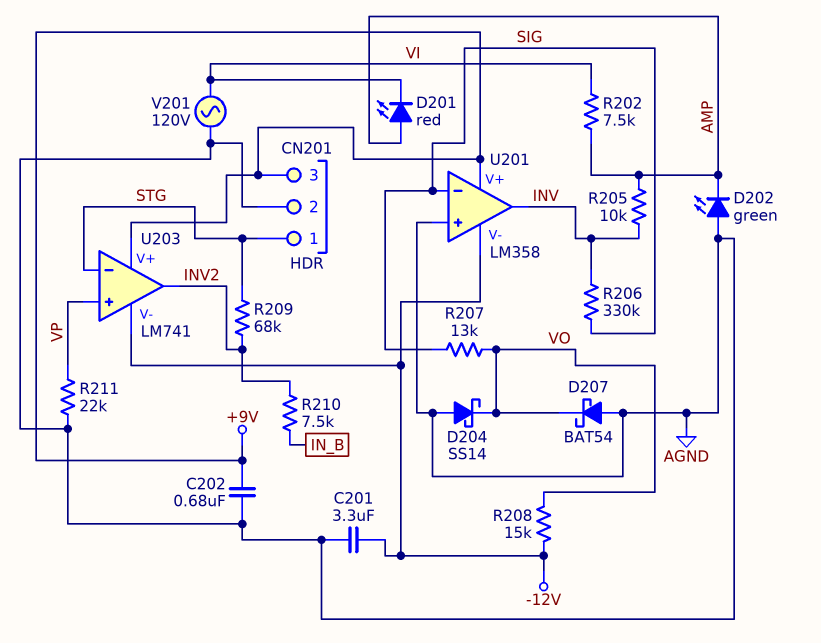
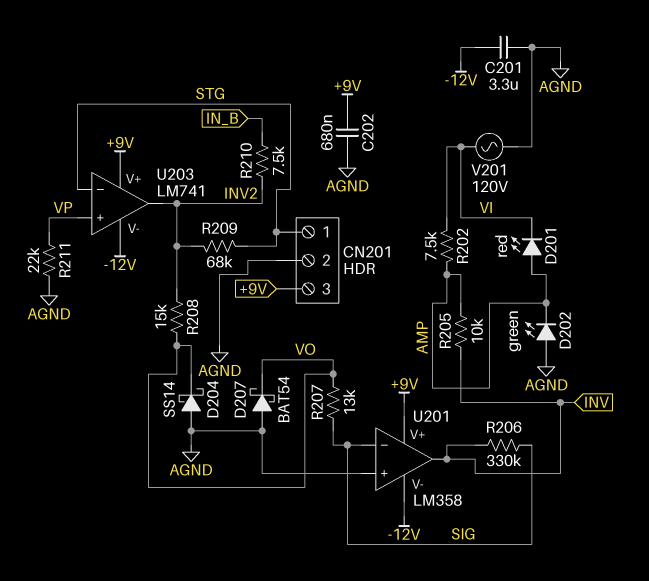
R208: 15k (-12V, VO) -> 15k (INV2, VO)

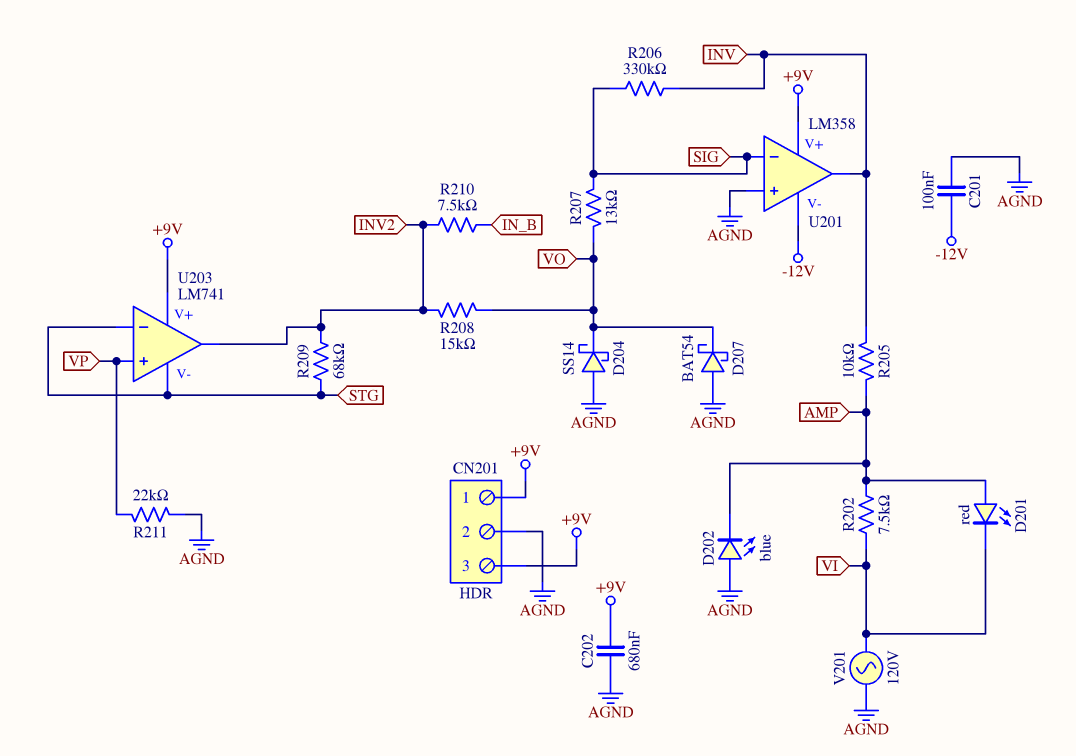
C201: 3.3uF (-12V, AGND) -> 100nF (-12V, AGND)
CN201 pin 1: STG -> +9V
D202: LED green (A AGND, K AMP) -> LED blue (A AGND, K AMP)
U203 pin V-: -12V -> STG

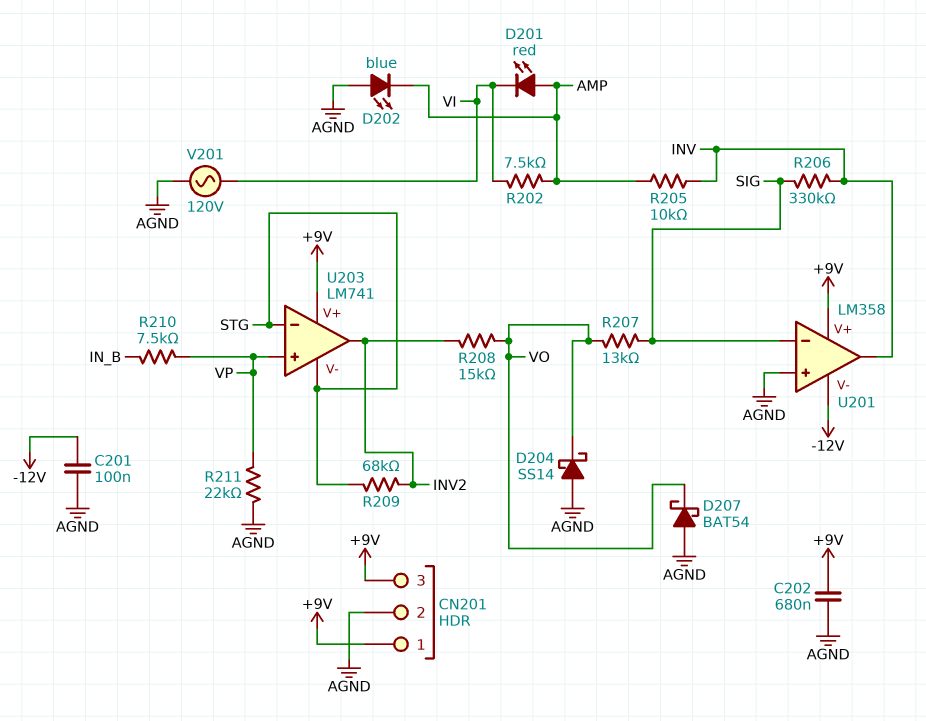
R210: 7.5k (INV2, IN_B) -> 7.5k (IN_B, VP)

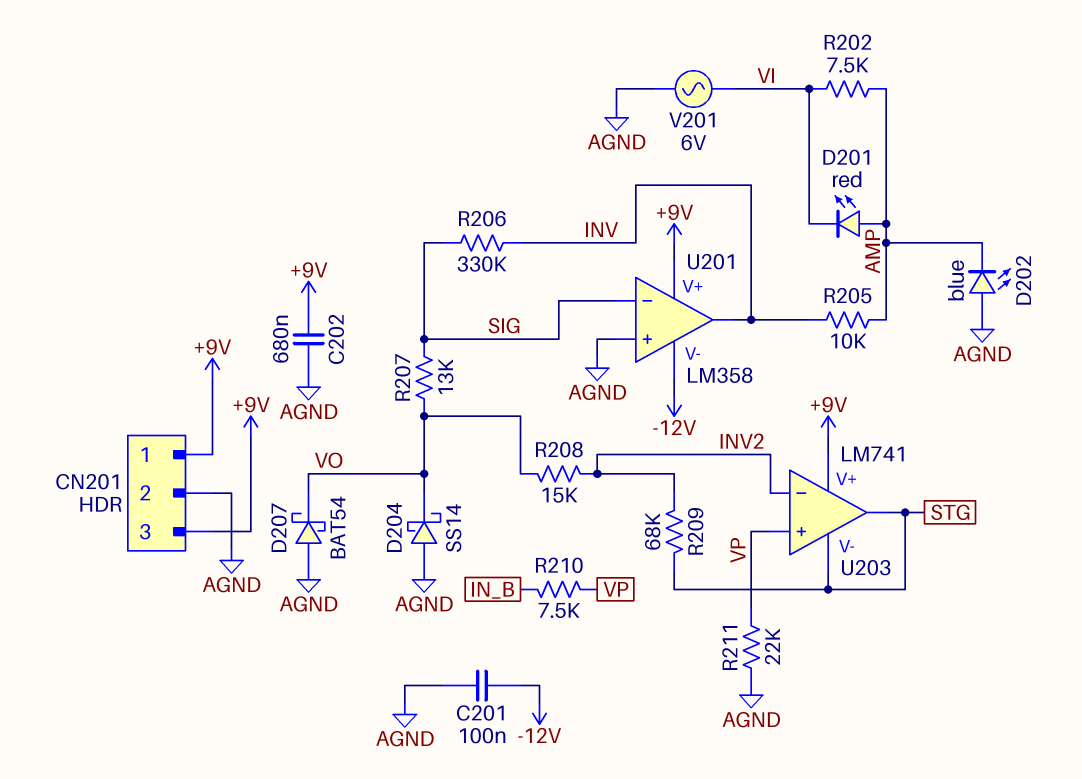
U203 pin in-: STG -> INV2
U203 pin out: INV2 -> STG
V201: AC 120V (AGND, VI) -> AC 6V (AGND, VI)

